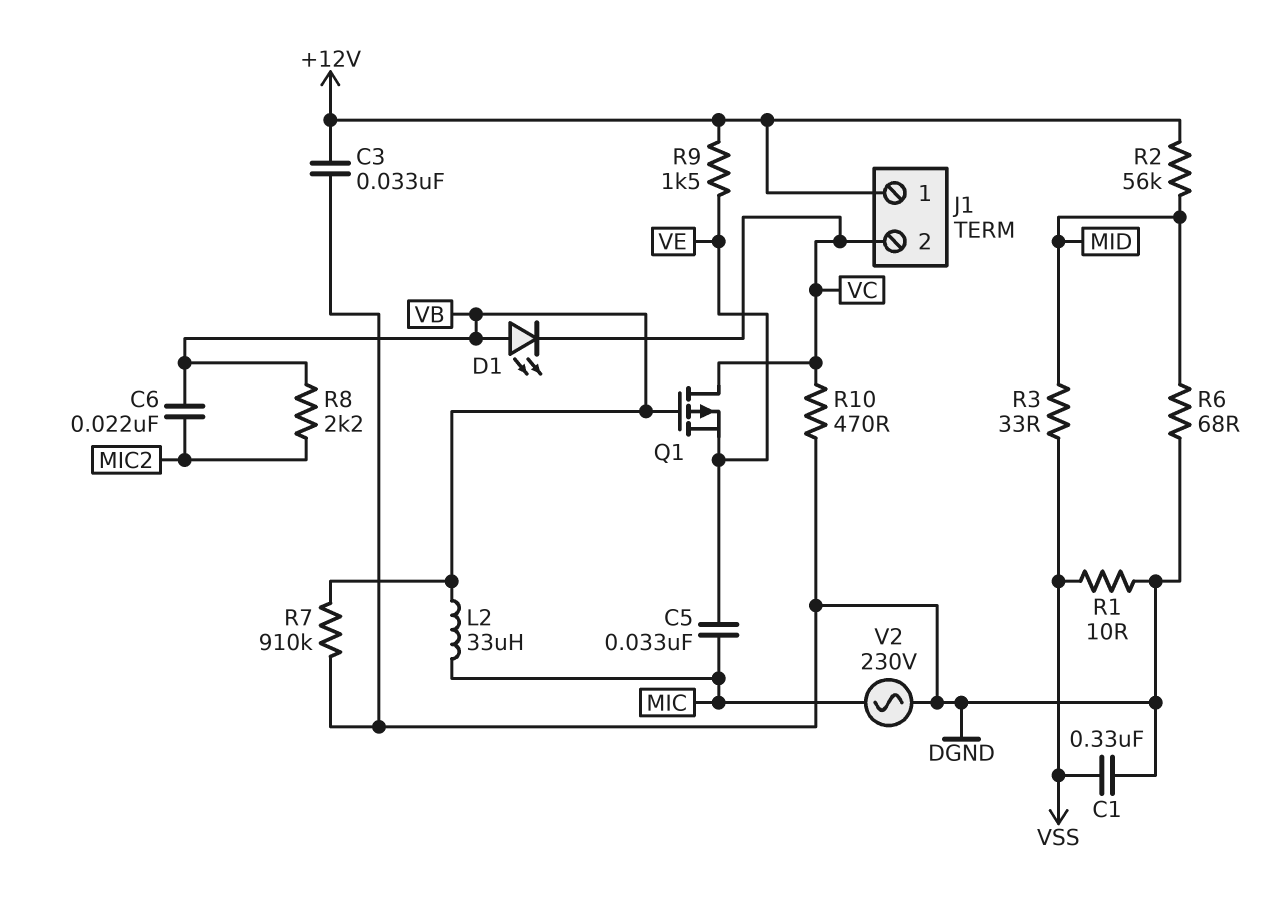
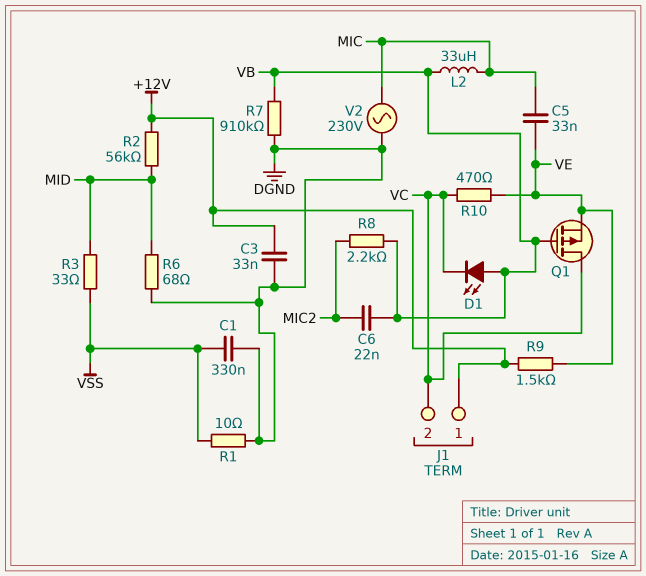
R10: 470 (DGND, VC) -> 470 (VC, VE)

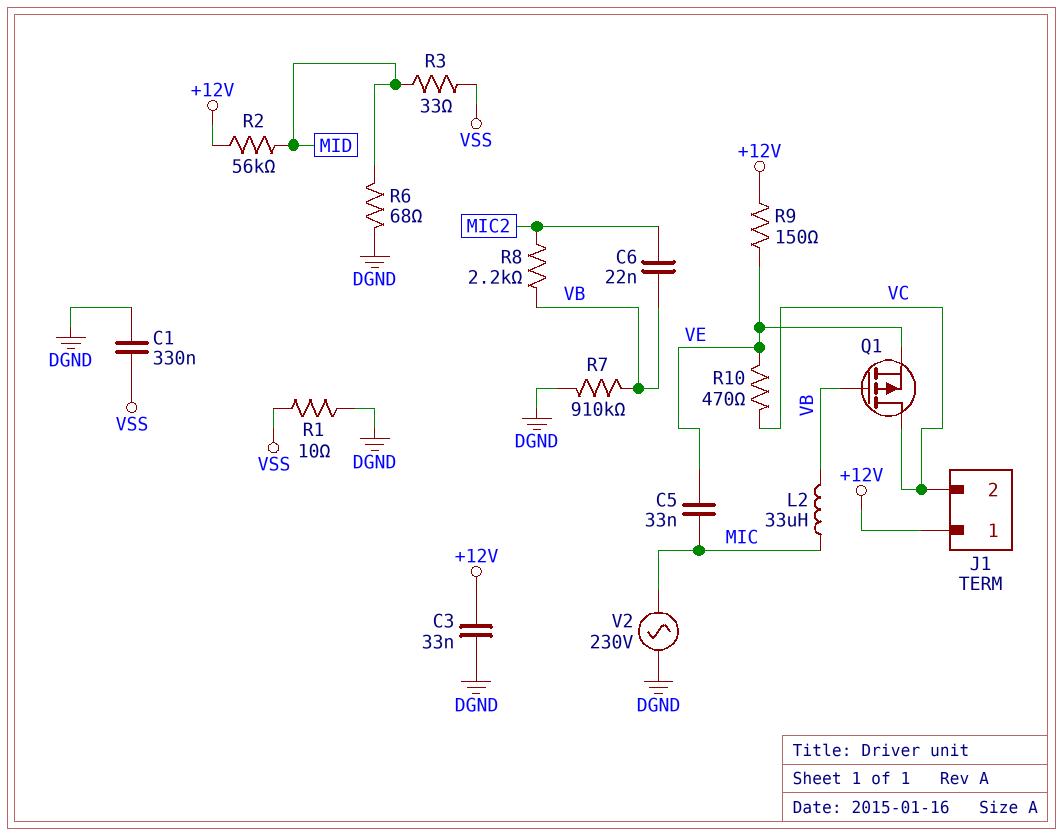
D1: LED (A VB, K VC) -> none
R9: 1.5k (+12V, VE) -> 150 (+12V, VE)

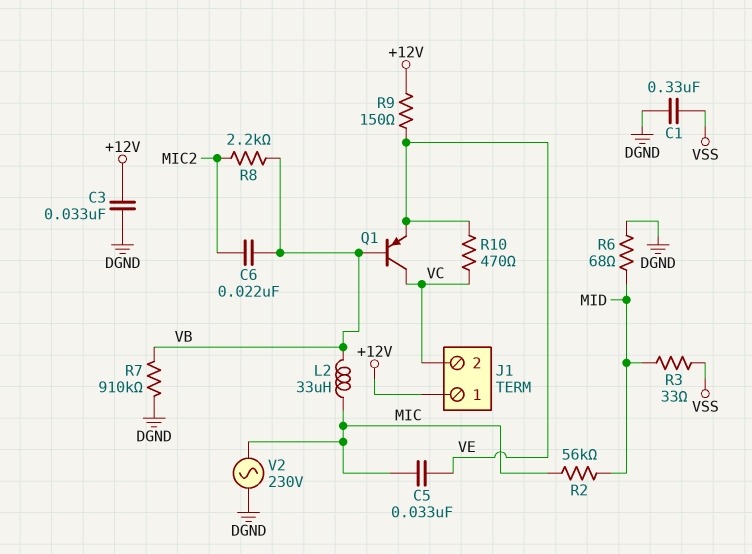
Q1: PMOS (G VB, D VC, S VE) -> PNP (B VB, C VC, E VE)
R1: 10 (DGND, VSS) -> none
R2: 56k (+12V, MID) -> 56k (MIC, MID)

